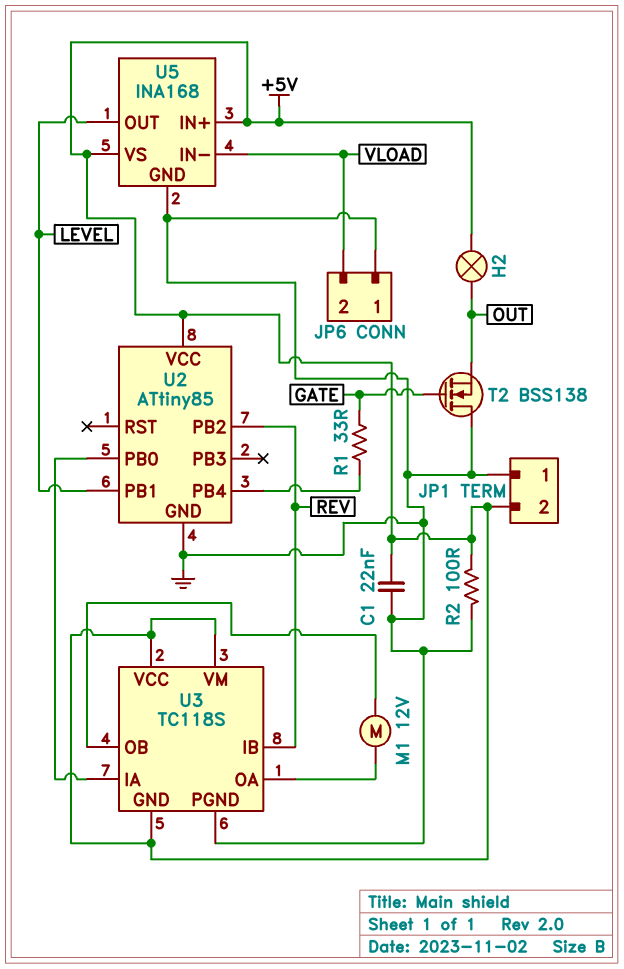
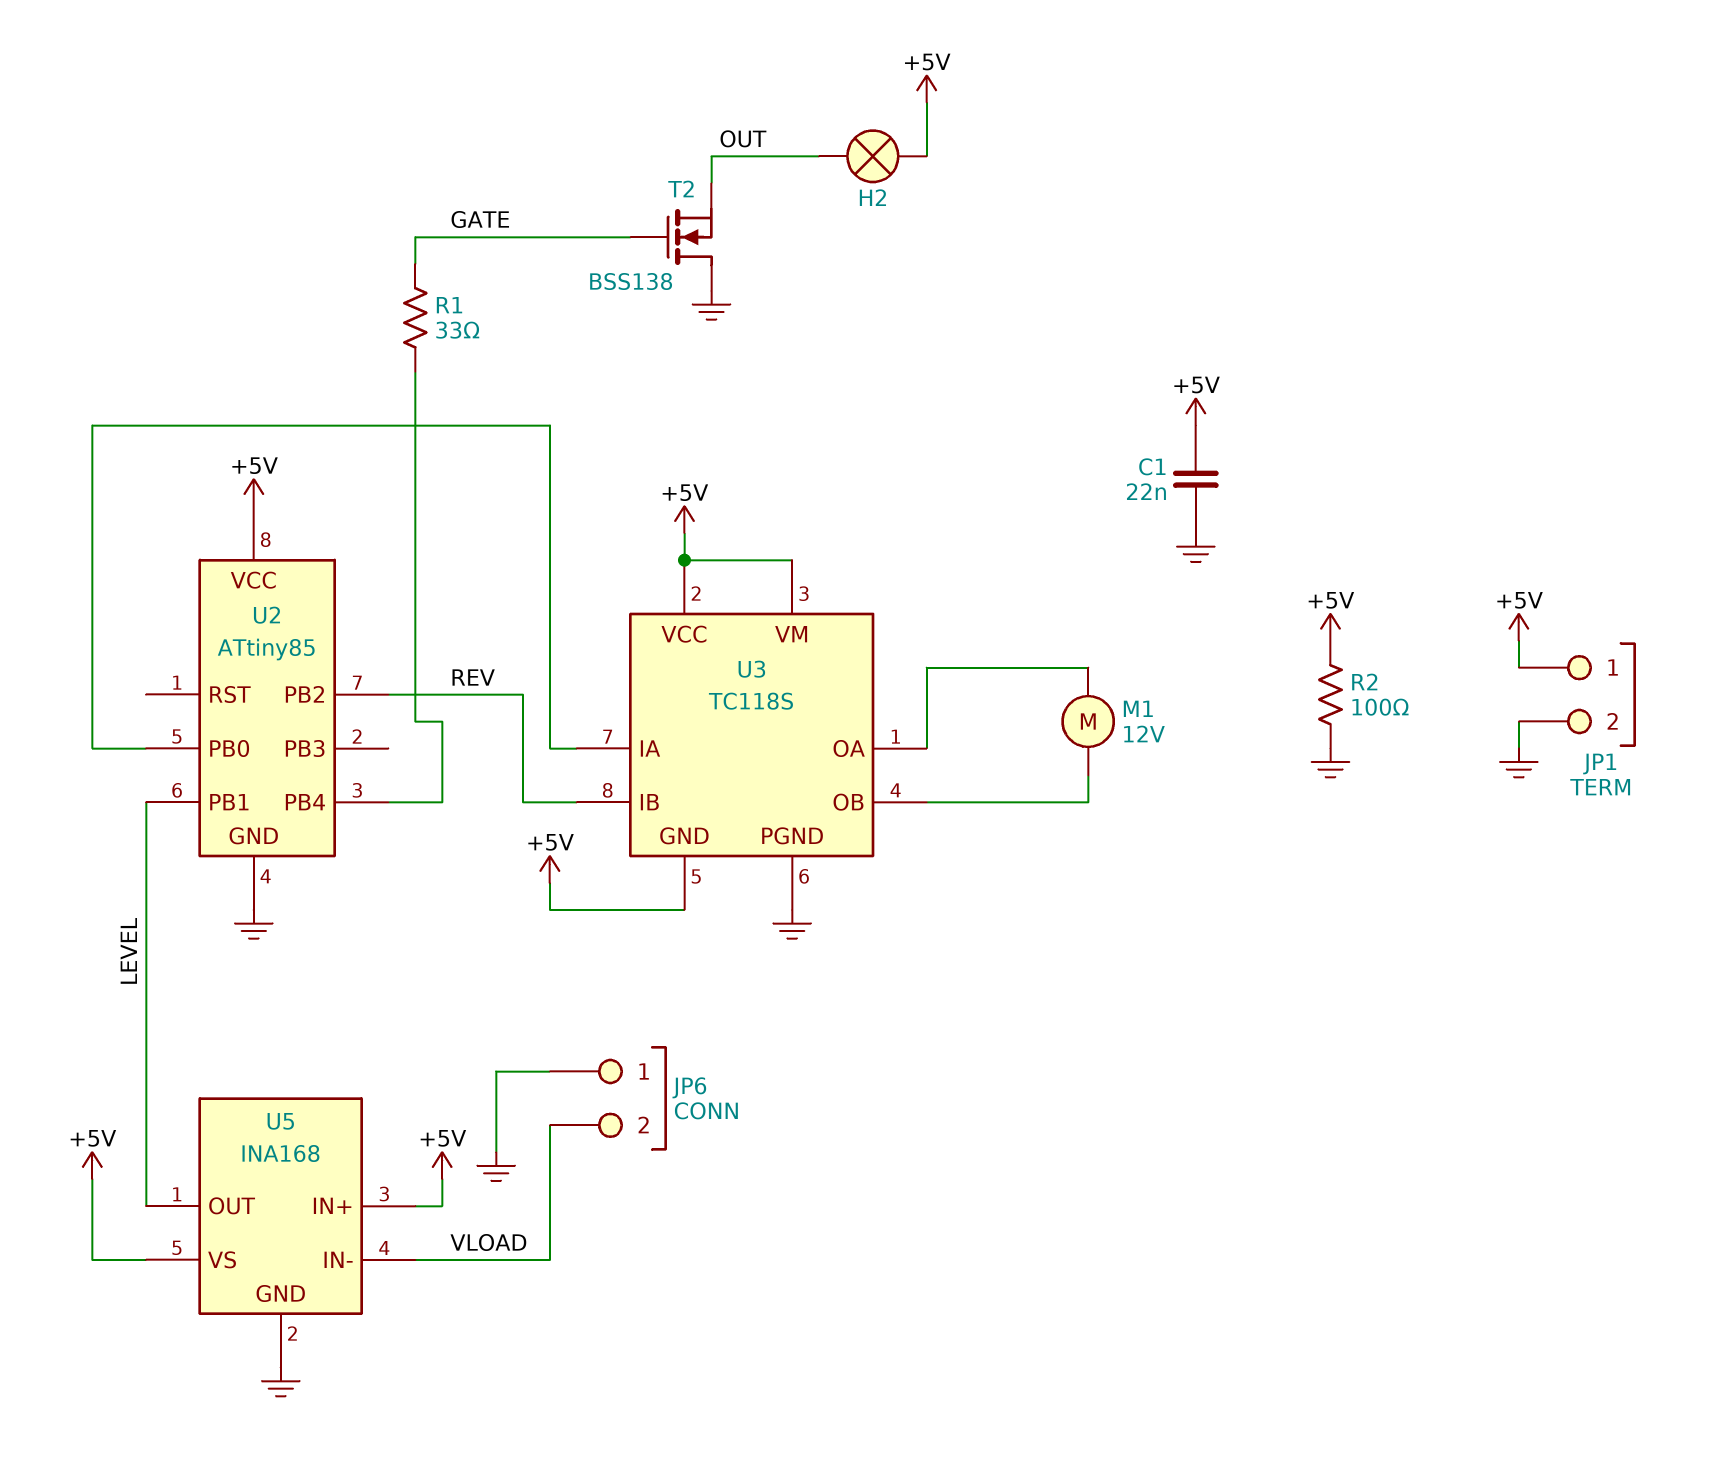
JP1 pin 1: GND -> +5V
JP1 pin 2: +5V -> GND

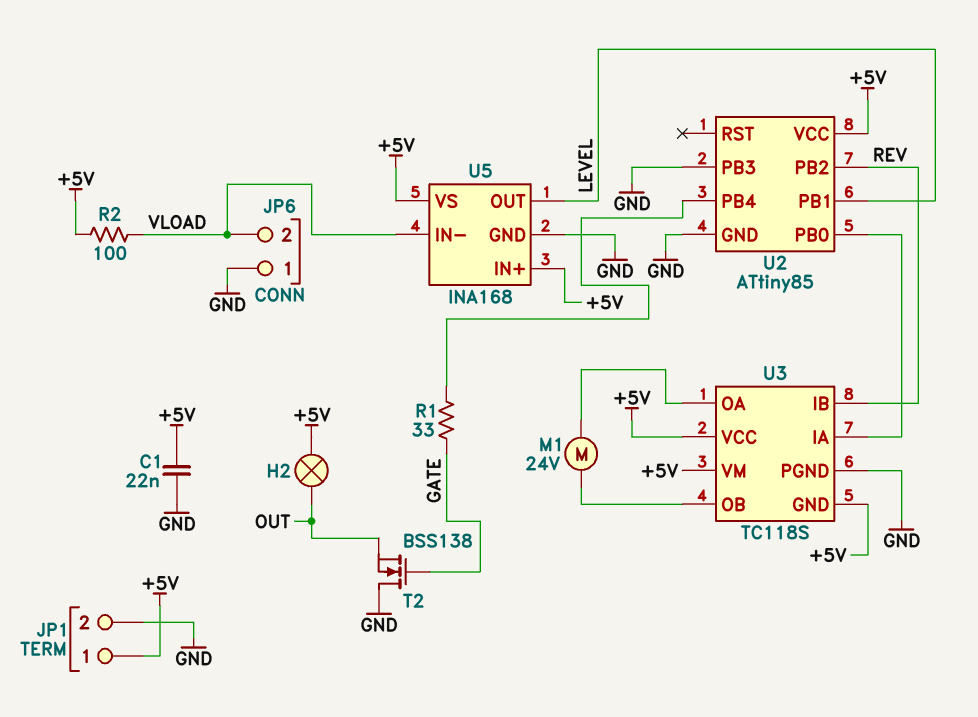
M1: motor 12V (U3/OA, U3/OB) -> motor 24V (U3/OA, U3/OB)
R2: 100 (+5V, GND) -> 100 (+5V, VLOAD)
U2 pin PB3: none -> GND

